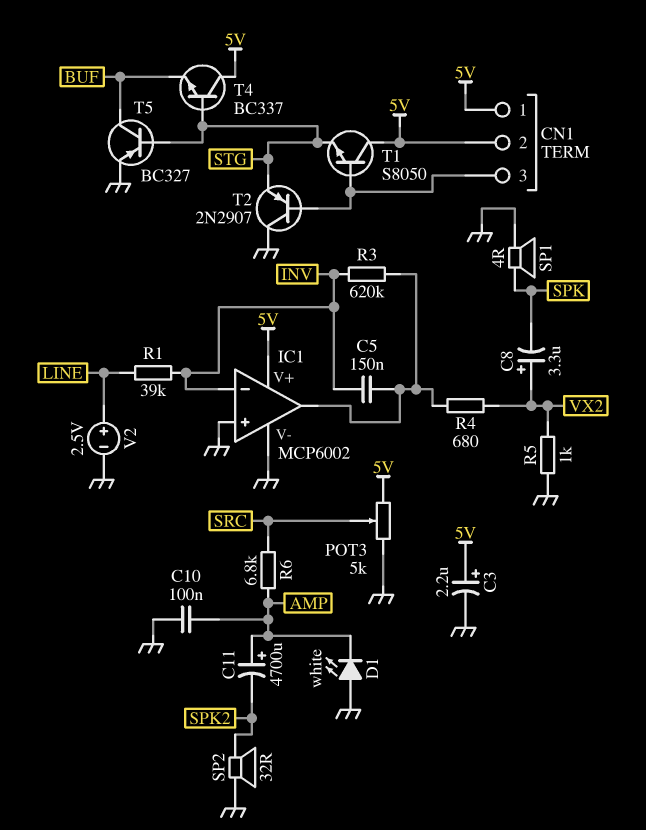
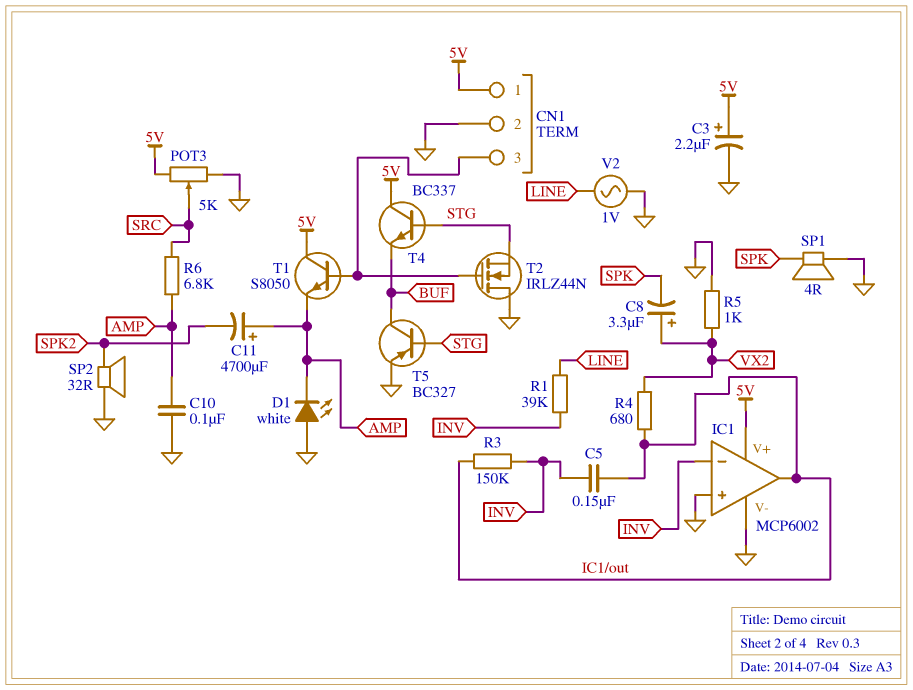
CN1 pin 2: 5V -> GND
R3: 620k (IC1/out, INV) -> 150k (IC1/out, INV)
T1: NPN S8050 (B CN1/3, C 5V, E STG) -> NPN S8050 (B CN1/3, C 5V, E AMP)
T2: PNP 2N2907 (B CN1/3, C GND, E STG) -> NMOS IRLZ44N (G CN1/3, D GND, S STG)
V2: 2.5V (plus LINE, minus GND) -> AC 1V (GND, LINE)

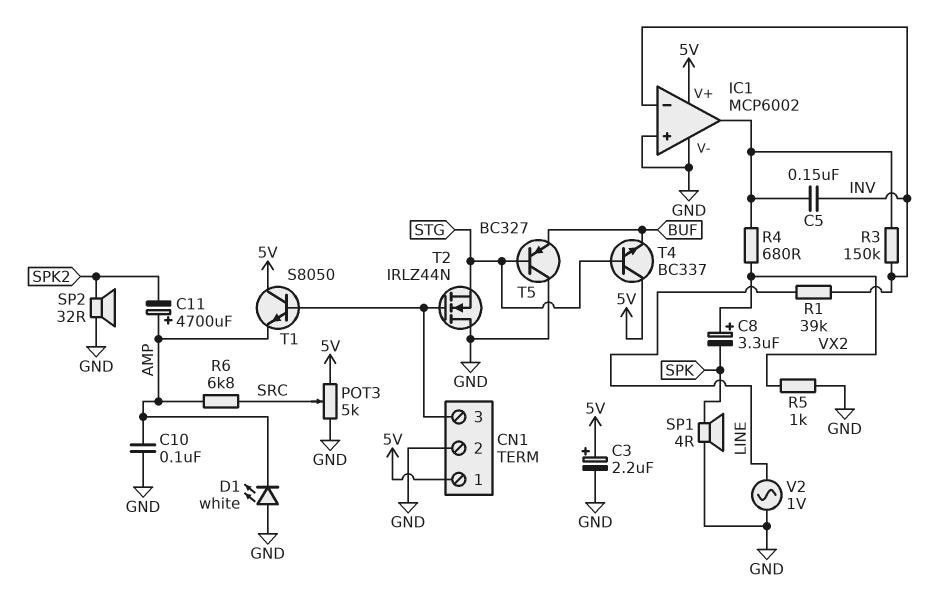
T5: PNP BC327 (B STG, C BUF, E GND) -> PNP BC327 (B STG, C GND, E BUF)

